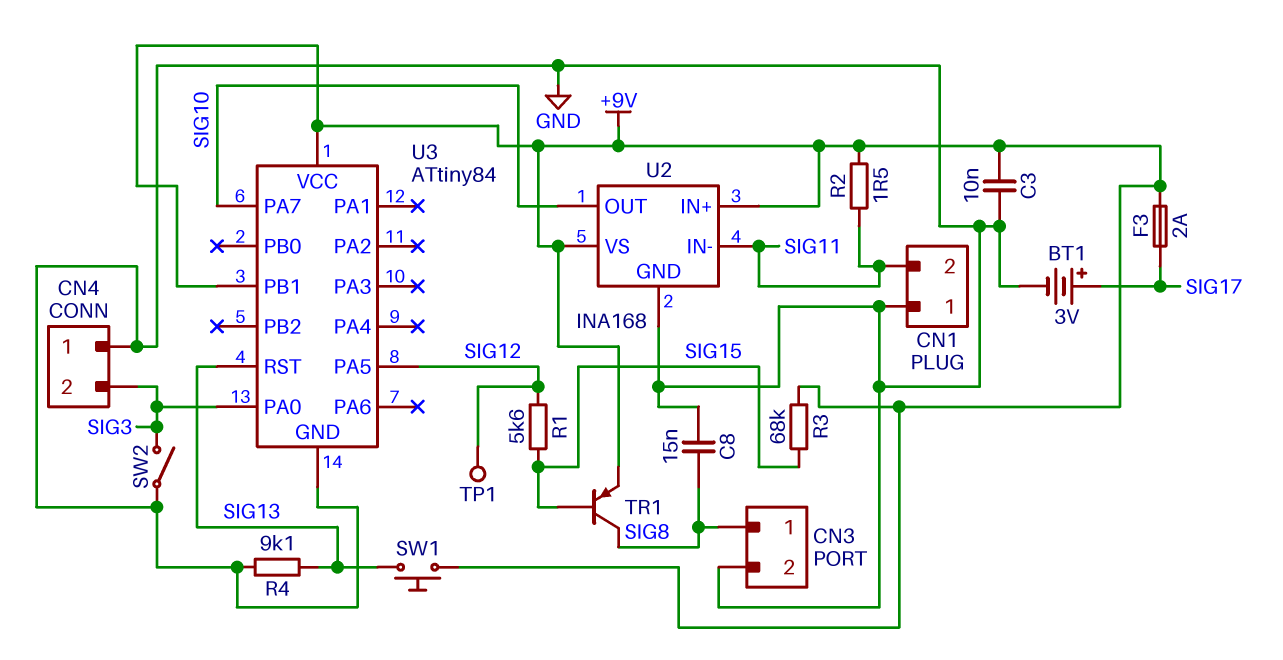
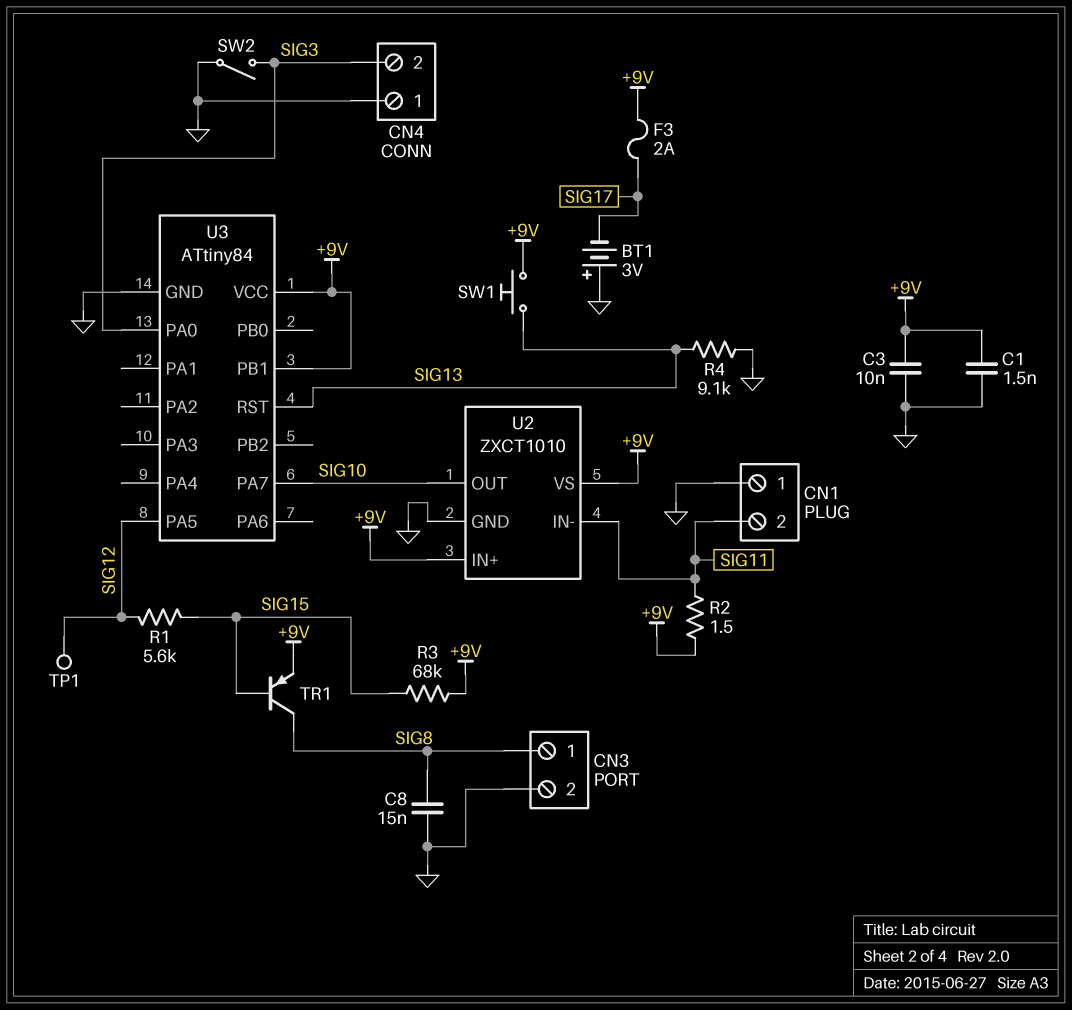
BT1: 3V (plus SIG17, minus GND) -> 3V (plus GND, minus SIG17)
C1: none -> 1.5nF (+9V, GND)
U2: INA168 -> ZXCT1010

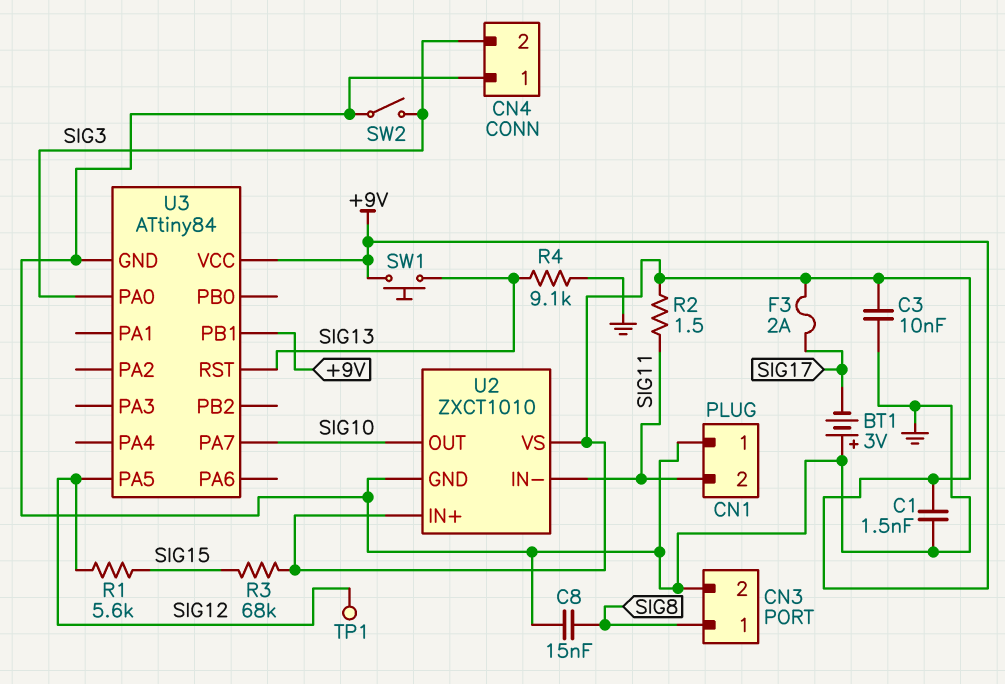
TR1: PNP (B SIG15, C SIG8, E +9V) -> none

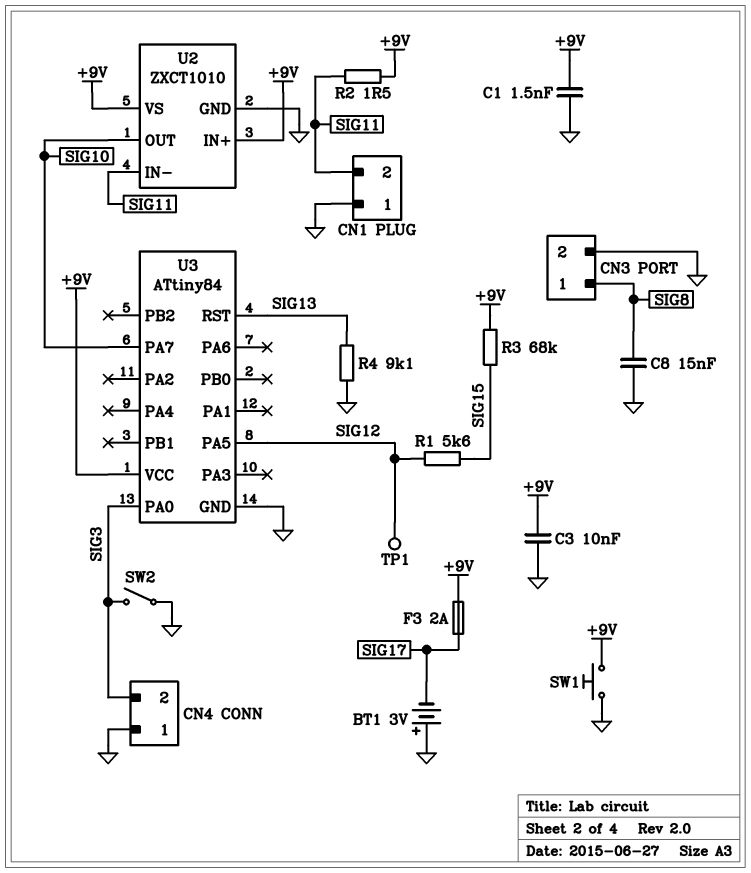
SW1: button (+9V, SIG13) -> button (+9V, GND)
U3 pin PB1: +9V -> none

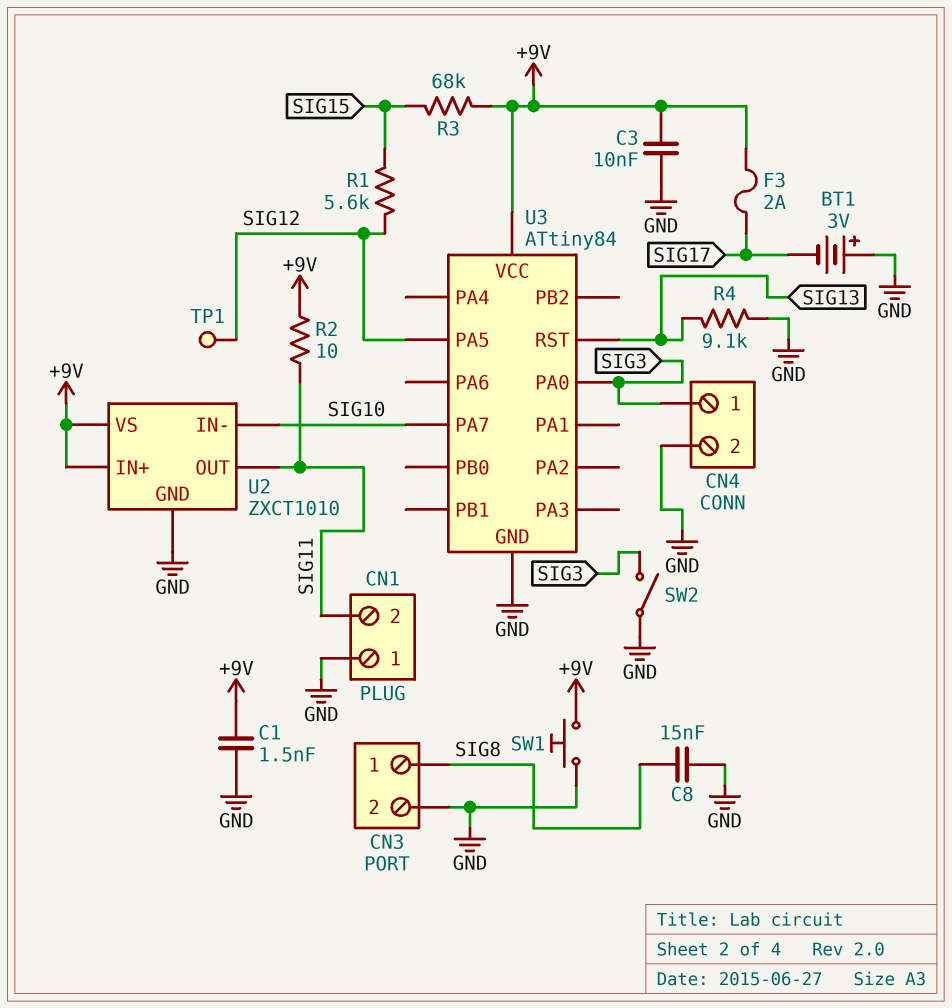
CN4 pin 1: GND -> SIG3
CN4 pin 2: SIG3 -> GND
R2: 1.5 (+9V, SIG11) -> 10 (+9V, SIG11)
U2 pin IN-: SIG11 -> SIG10
U2 pin OUT: SIG10 -> SIG11

